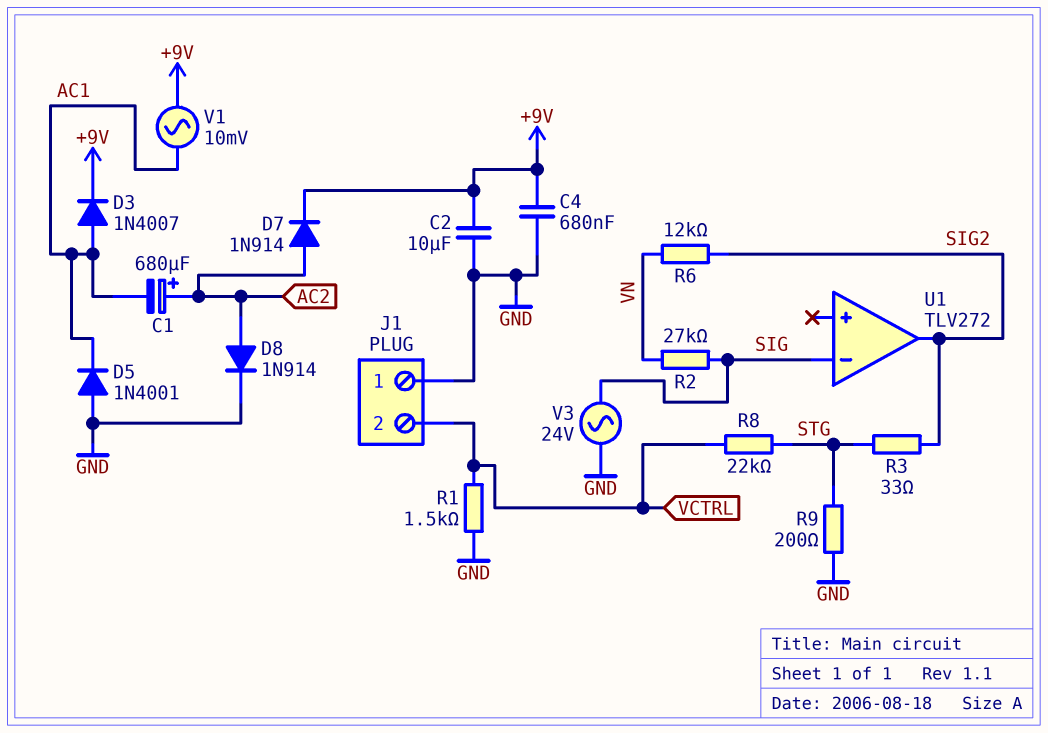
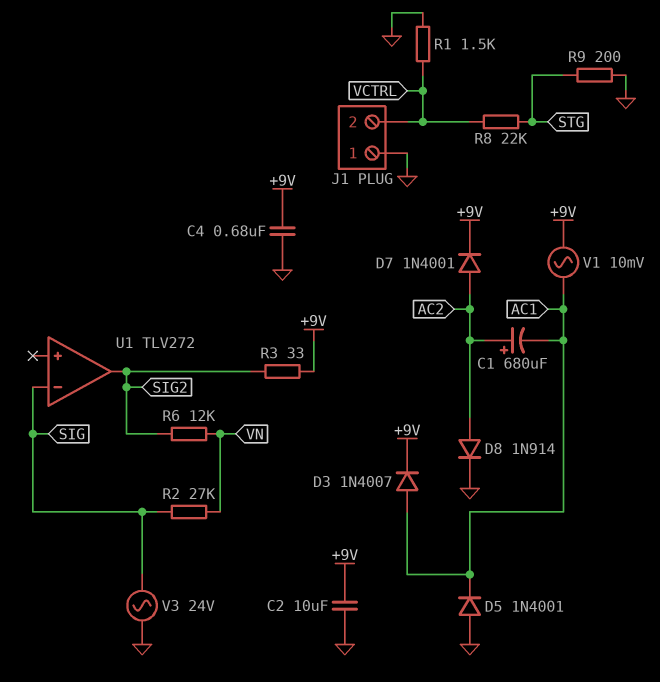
D7: diode 1N914 (A AC2, K +9V) -> diode 1N4001 (A AC2, K +9V)
R3: 33 (SIG2, STG) -> 33 (+9V, SIG2)

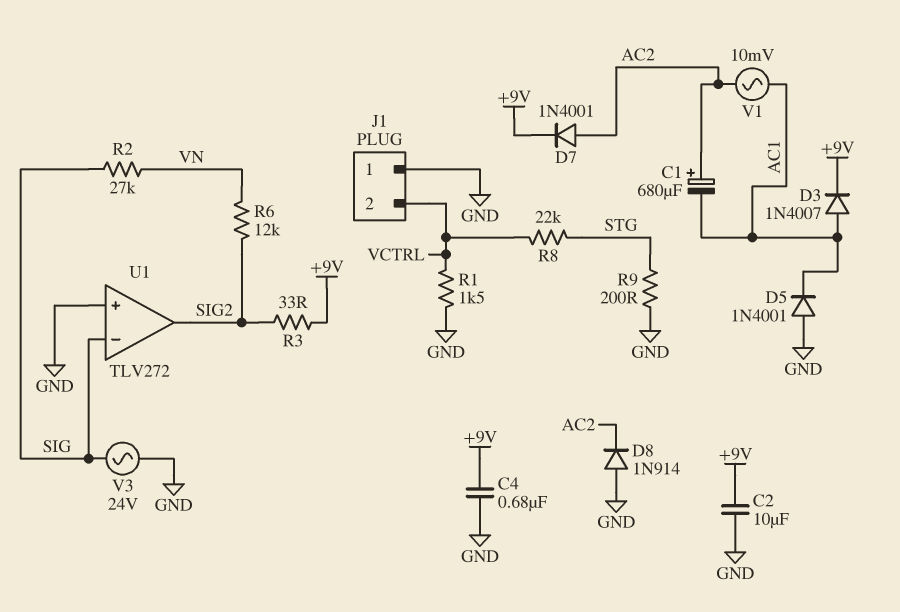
D8: diode 1N914 (A AC2, K GND) -> diode 1N914 (A GND, K AC2)
U1 pin in+: none -> GND
V1: AC 10mV (+9V, AC1) -> AC 10mV (AC1, AC2)

